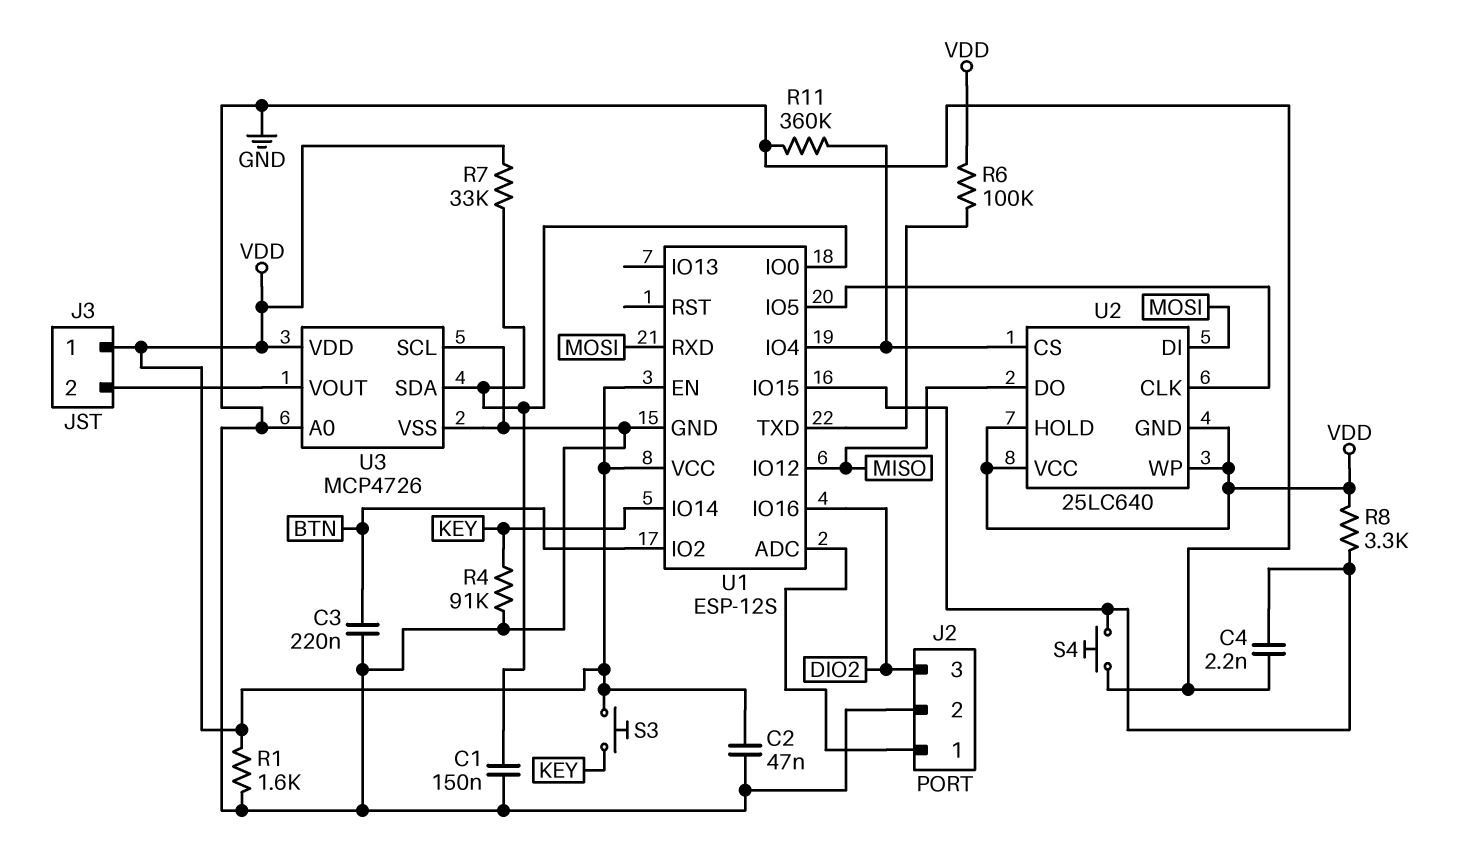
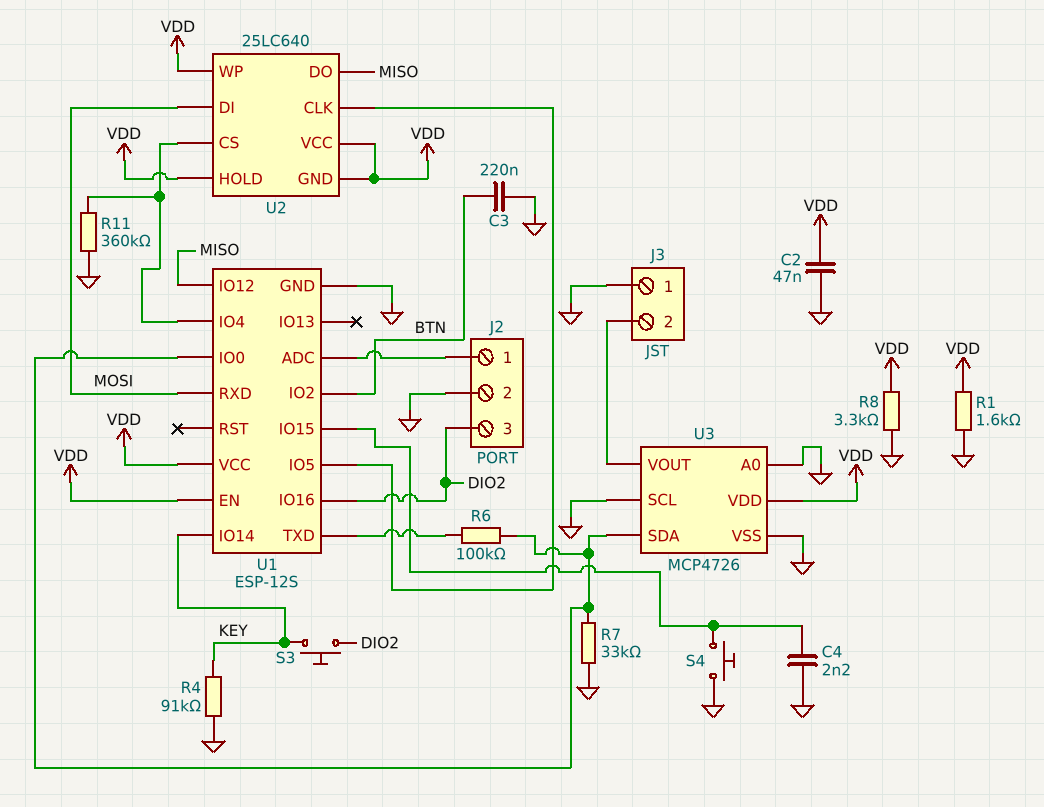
C1: 150nF (GND, U1/IO0) -> none
J3 pin 1: VDD -> GND
R6: 100k (U1/TXD, VDD) -> 100k (U1/IO0, U1/TXD)
R7: 33k (U1/IO0, VDD) -> 33k (GND, U1/IO0)
R8: 3.3k (U1/IO15, VDD) -> 3.3k (GND, VDD)
S3: button (KEY, VDD) -> button (DIO2, KEY)

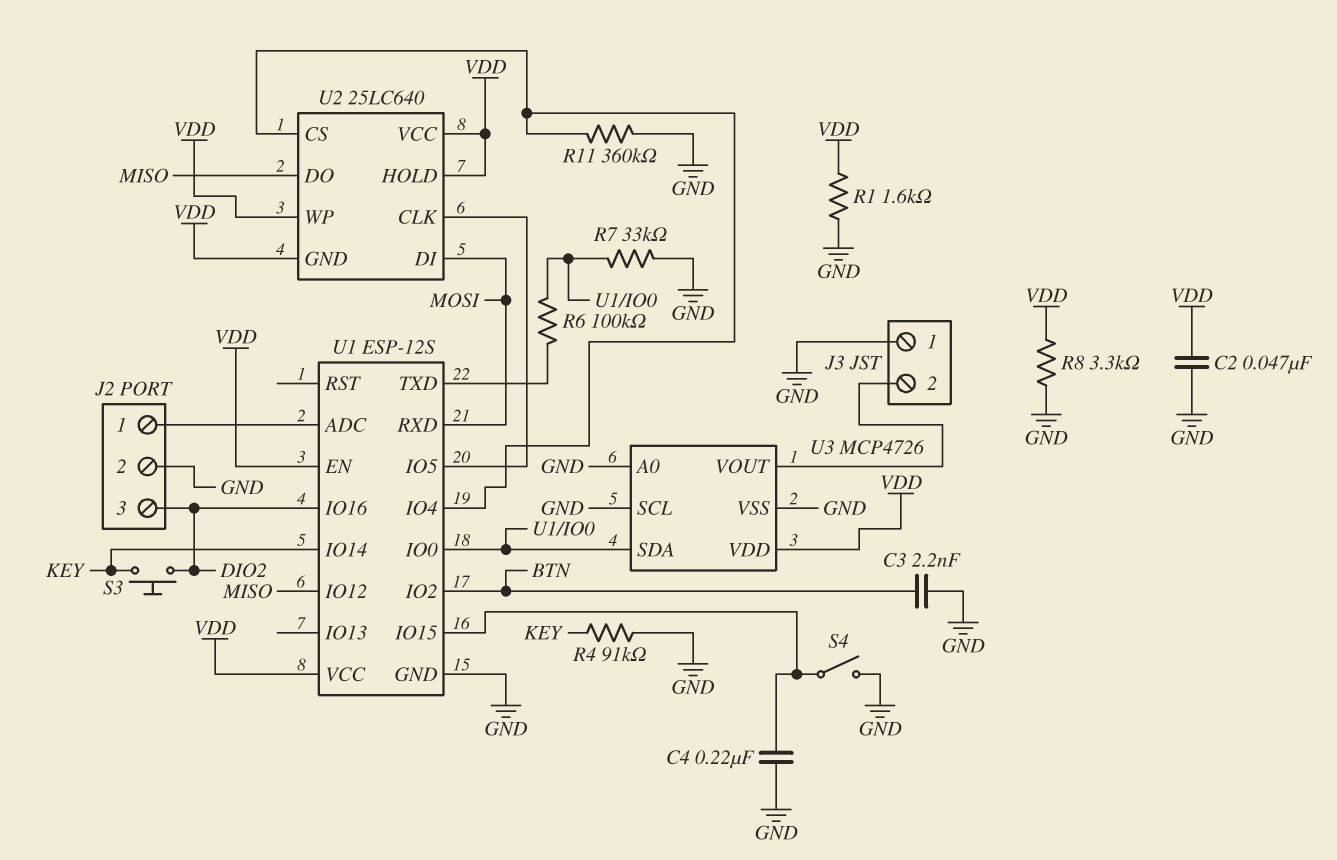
C3: 220nF (BTN, GND) -> 2.2nF (BTN, GND)
C4: 2.2nF (GND, U1/IO15) -> 220nF (GND, U1/IO15)
S4: button (GND, U1/IO15) -> switch (GND, U1/IO15)

